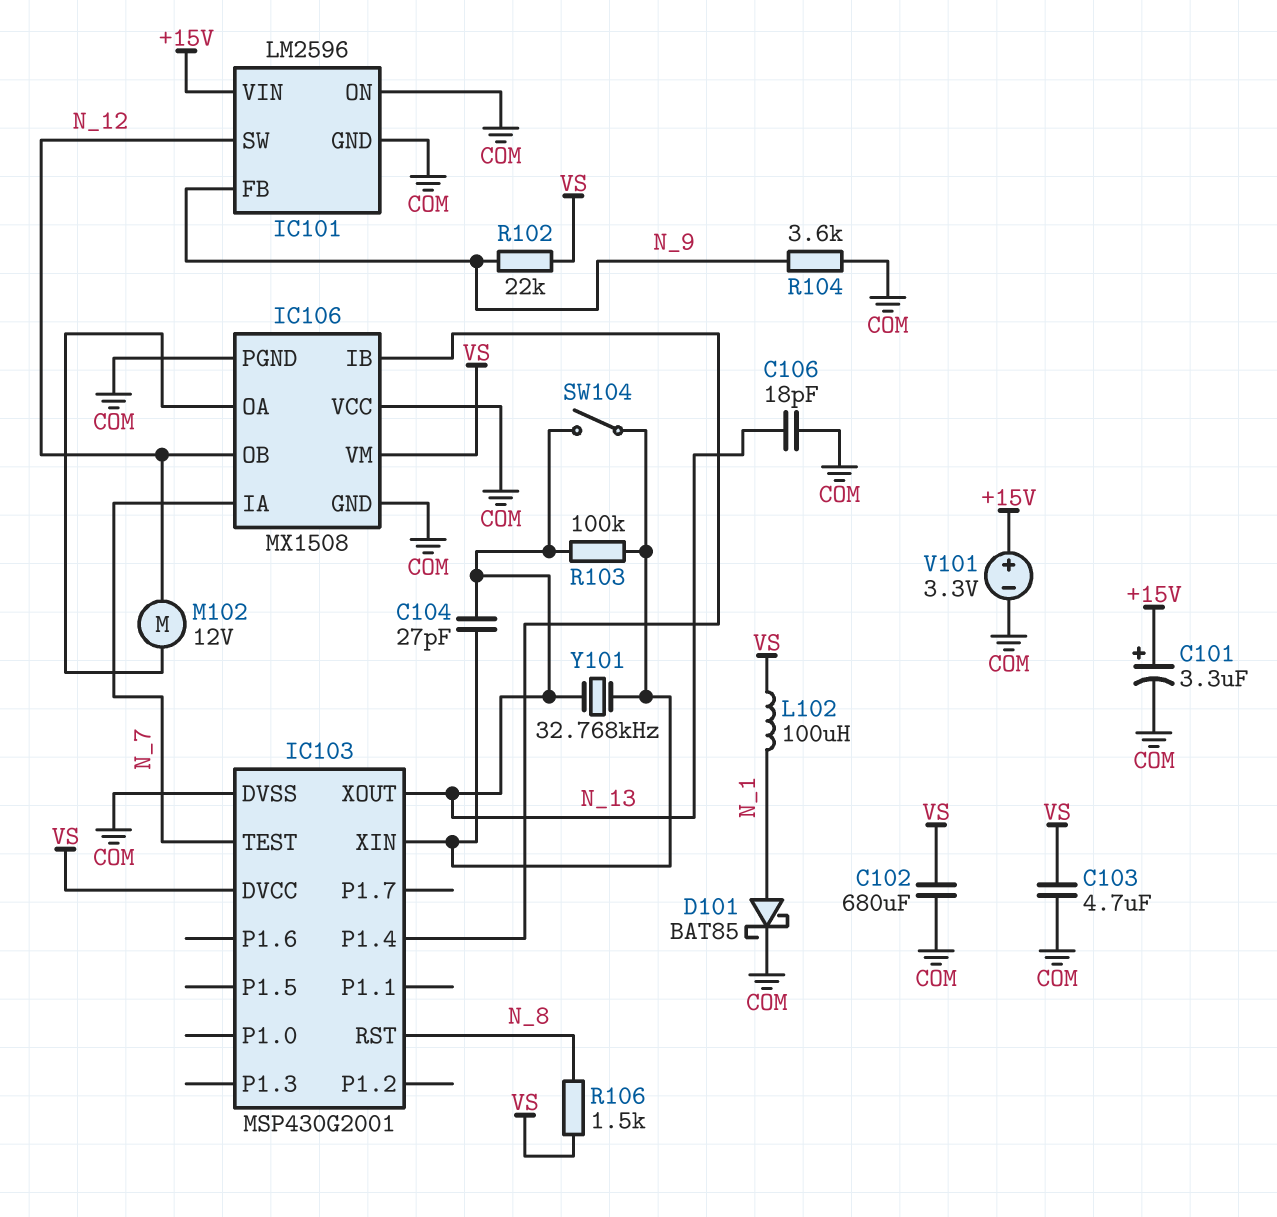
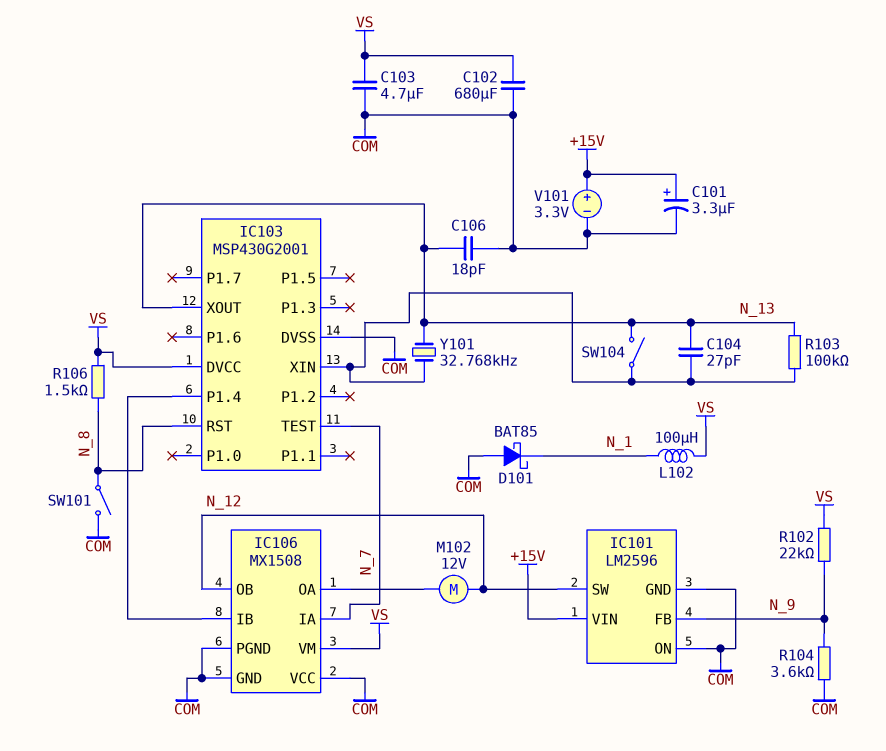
D101: schottky BAT85 (A N_1, K COM) -> schottky BAT85 (A COM, K N_1)
SW101: none -> switch (COM, N_8)

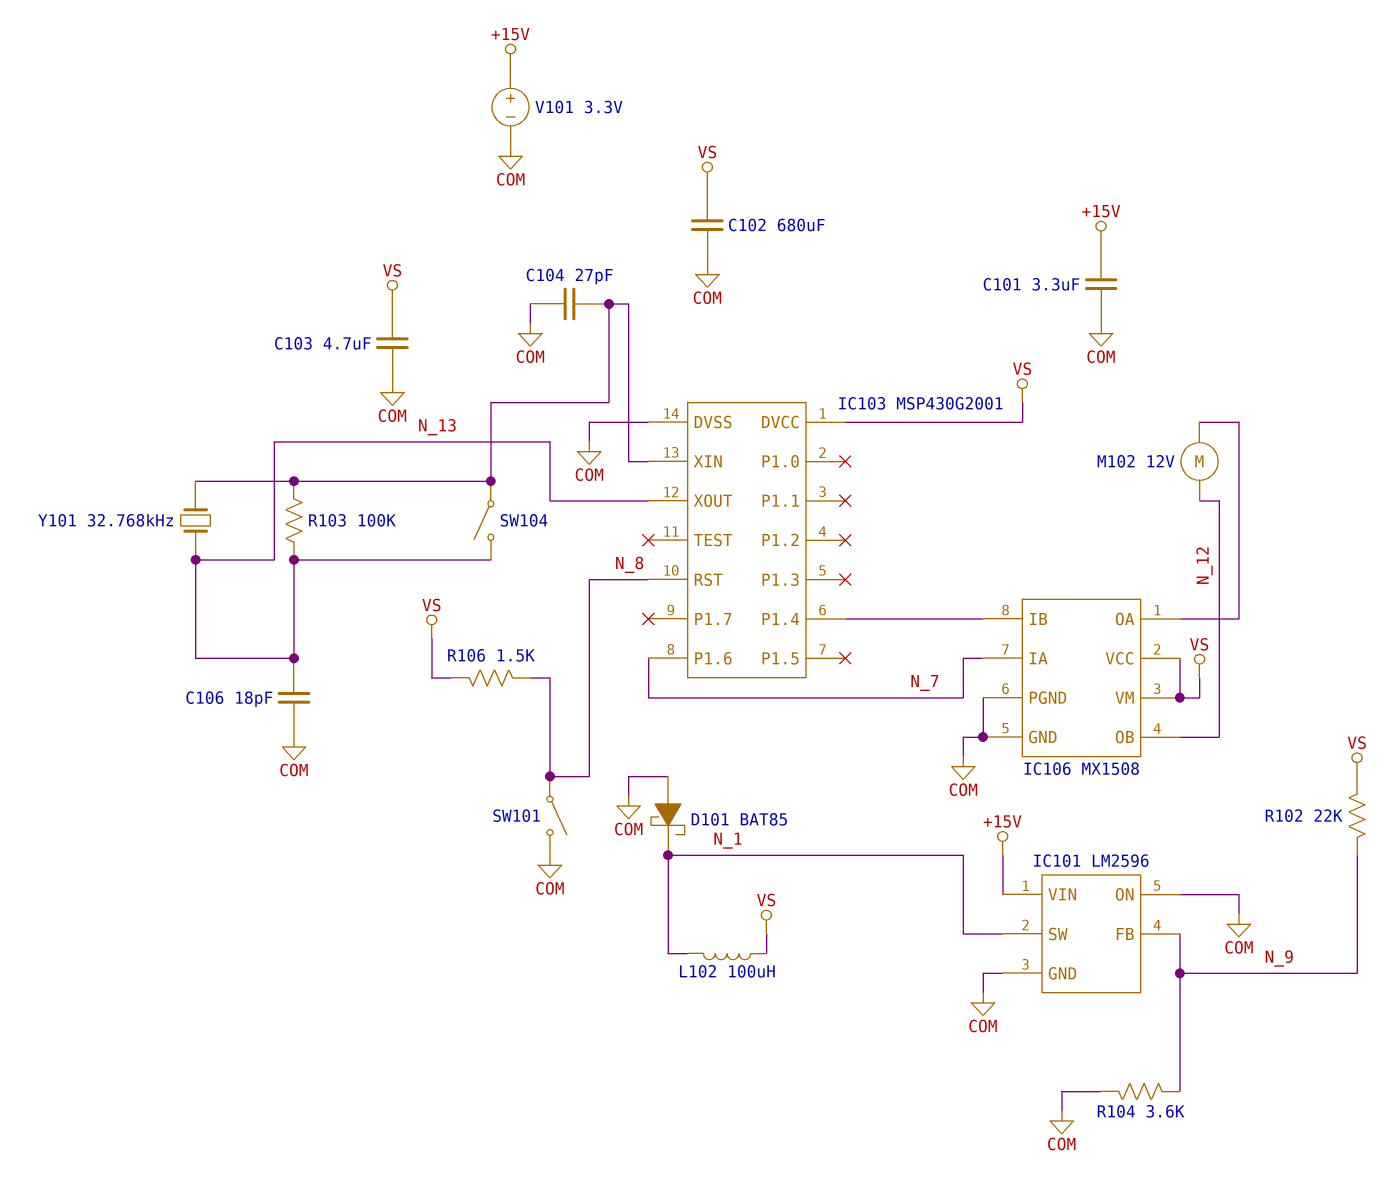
C101: 3.3uF (plus +15V, minus COM) -> 3.3uF (+15V, COM)
C104: 27pF (IC103/XIN, N_13) -> 27pF (COM, IC103/XIN)
IC101 pin SW: N_12 -> N_1
IC103 pin P1.6: none -> N_7
IC103 pin TEST: N_7 -> none
IC106 pin VCC: COM -> VS

